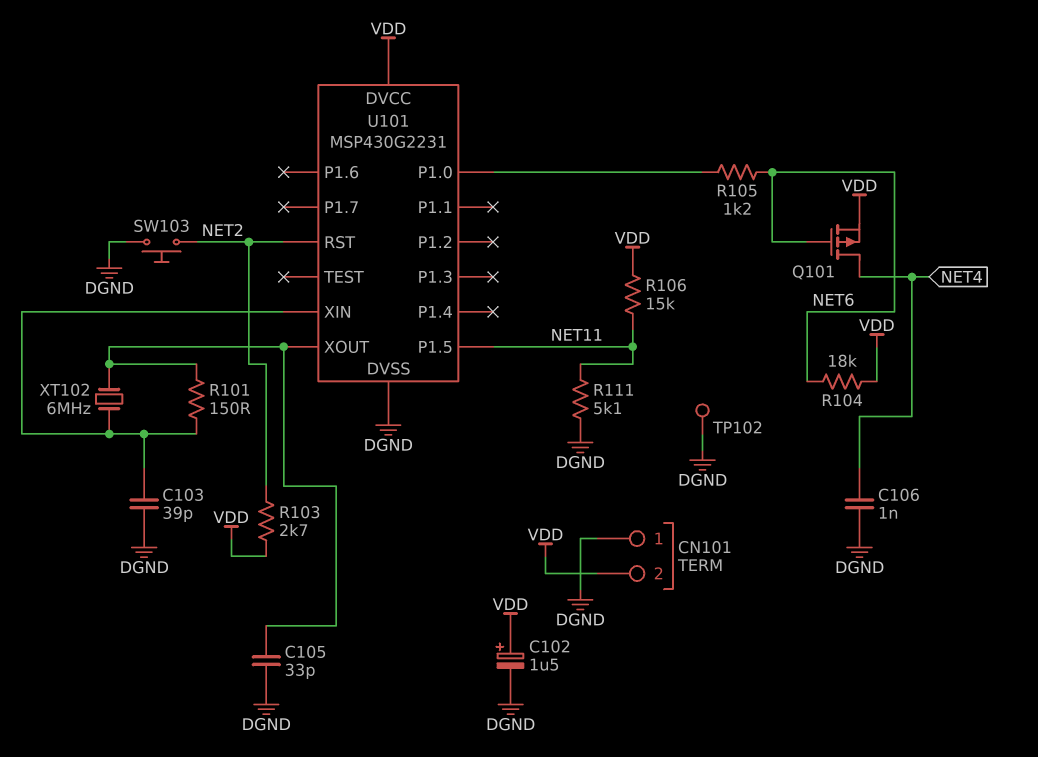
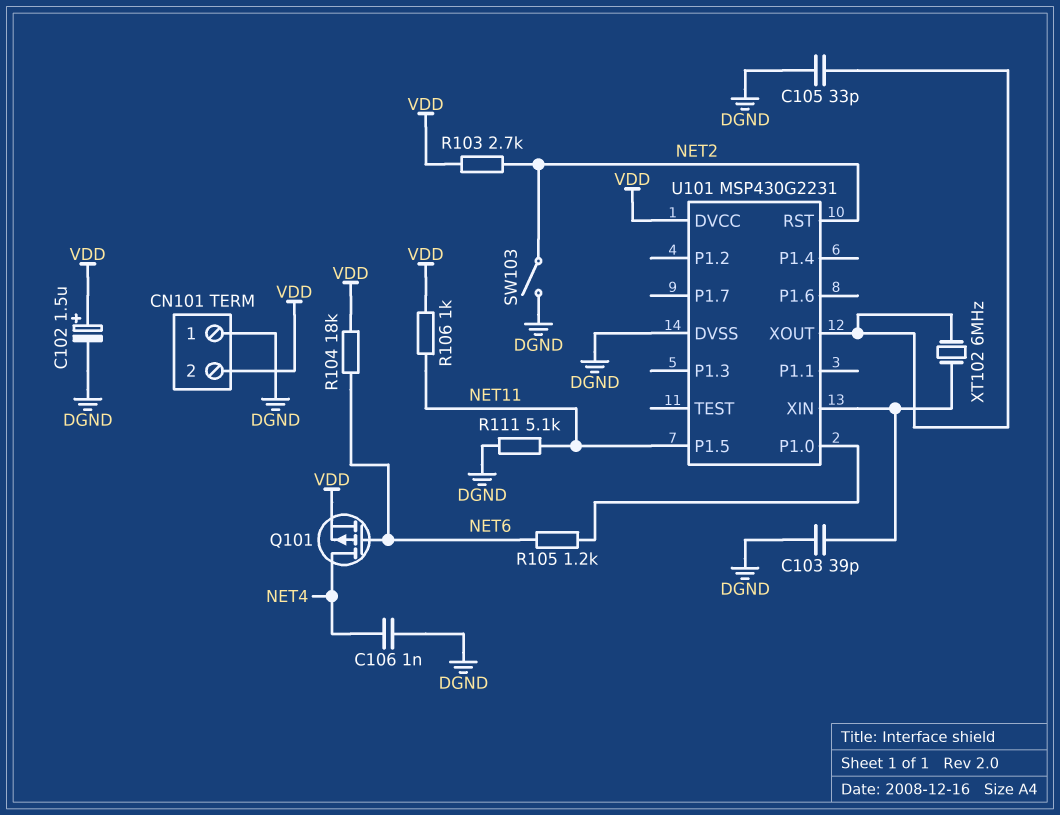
R101: 150 (U101/XIN, U101/XOUT) -> none
R106: 15k (NET11, VDD) -> 1k (NET11, VDD)
SW103: button (DGND, NET2) -> switch (DGND, NET2)
TP102: test point (DGND) -> none

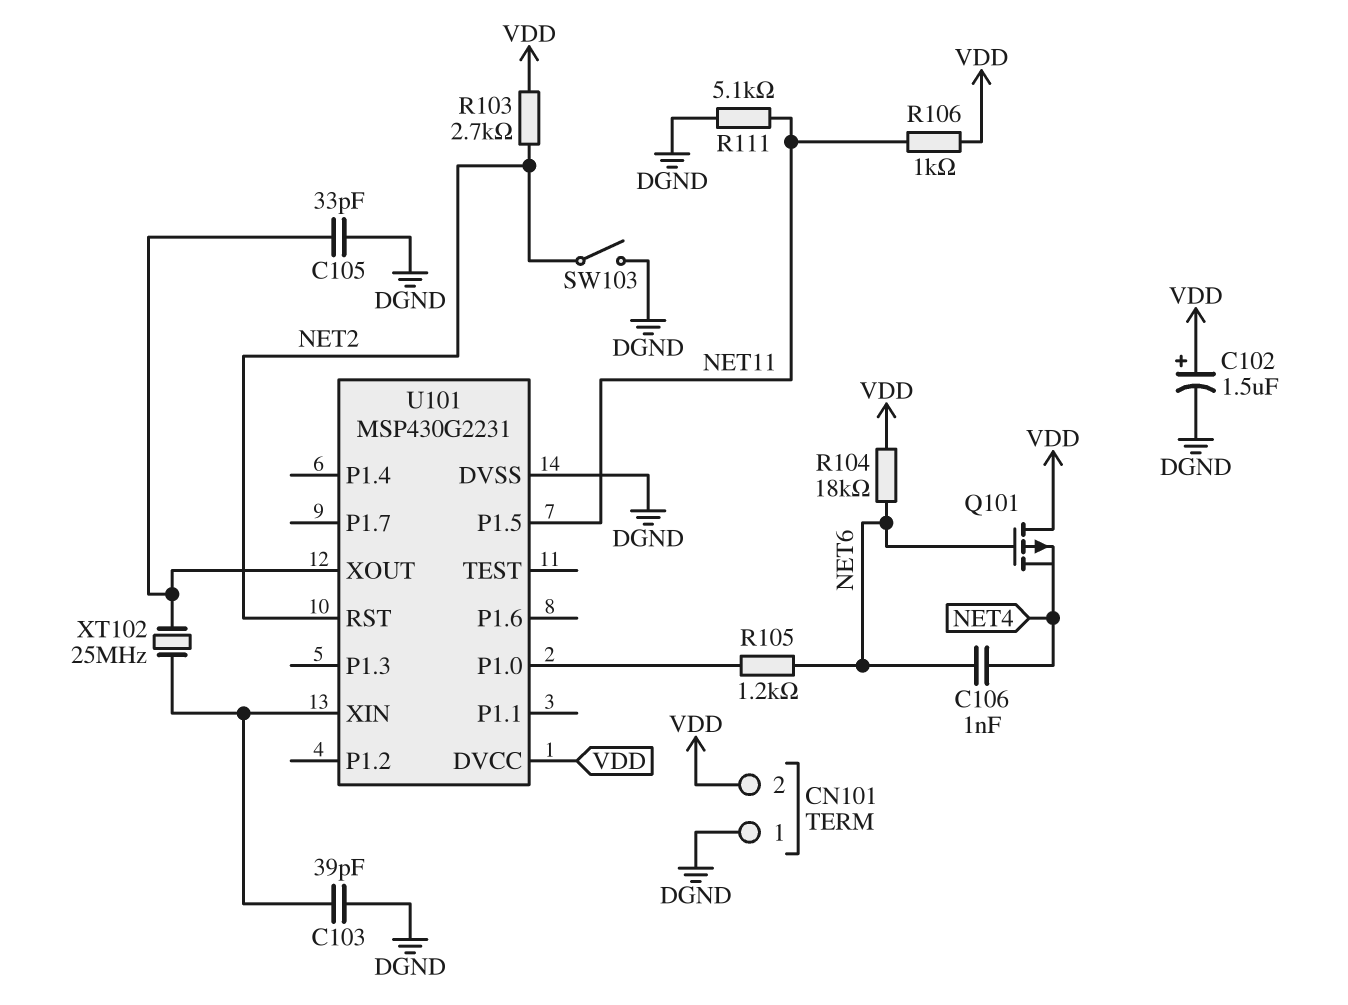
C106: 1nF (DGND, NET4) -> 1nF (NET4, NET6)
Q101: PMOS (G NET6, D NET4, S VDD) -> PMOS (G NET6, D VDD, S NET4)
XT102: 6MHz (U101/XIN, U101/XOUT) -> 25MHz (U101/XIN, U101/XOUT)

